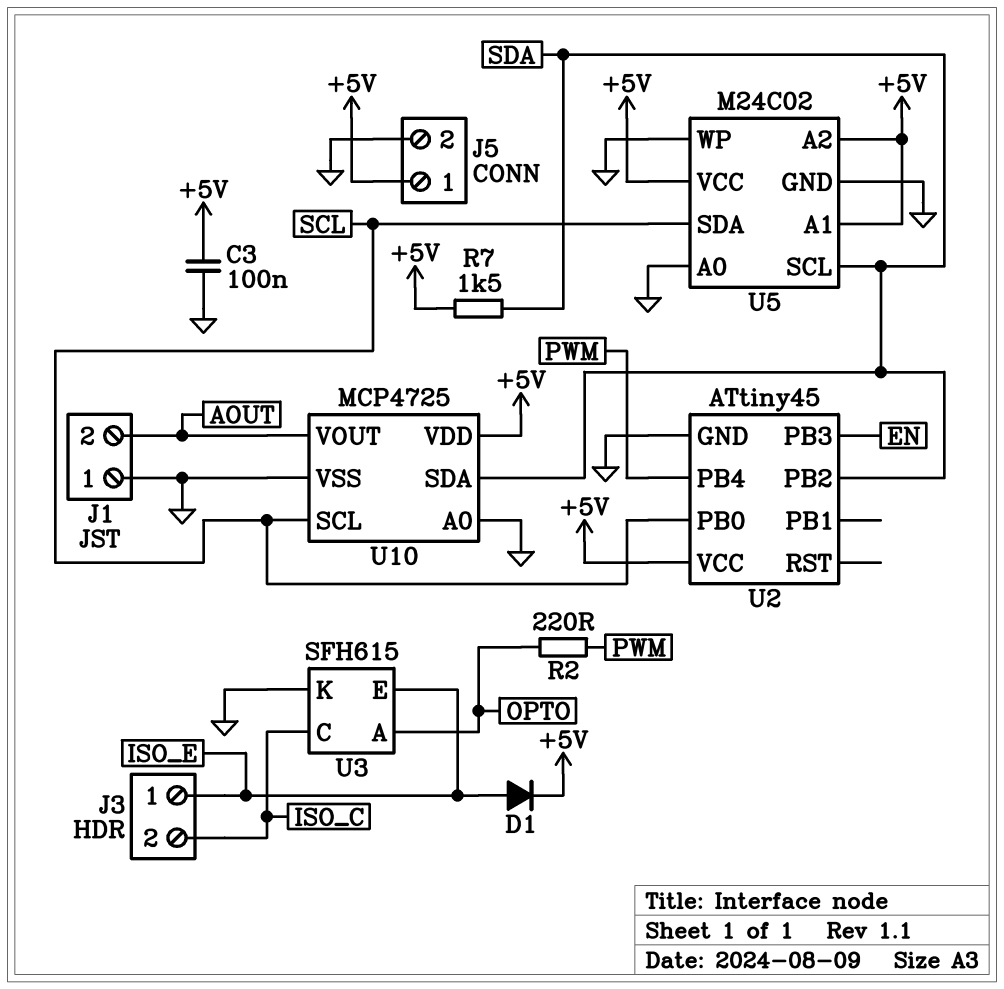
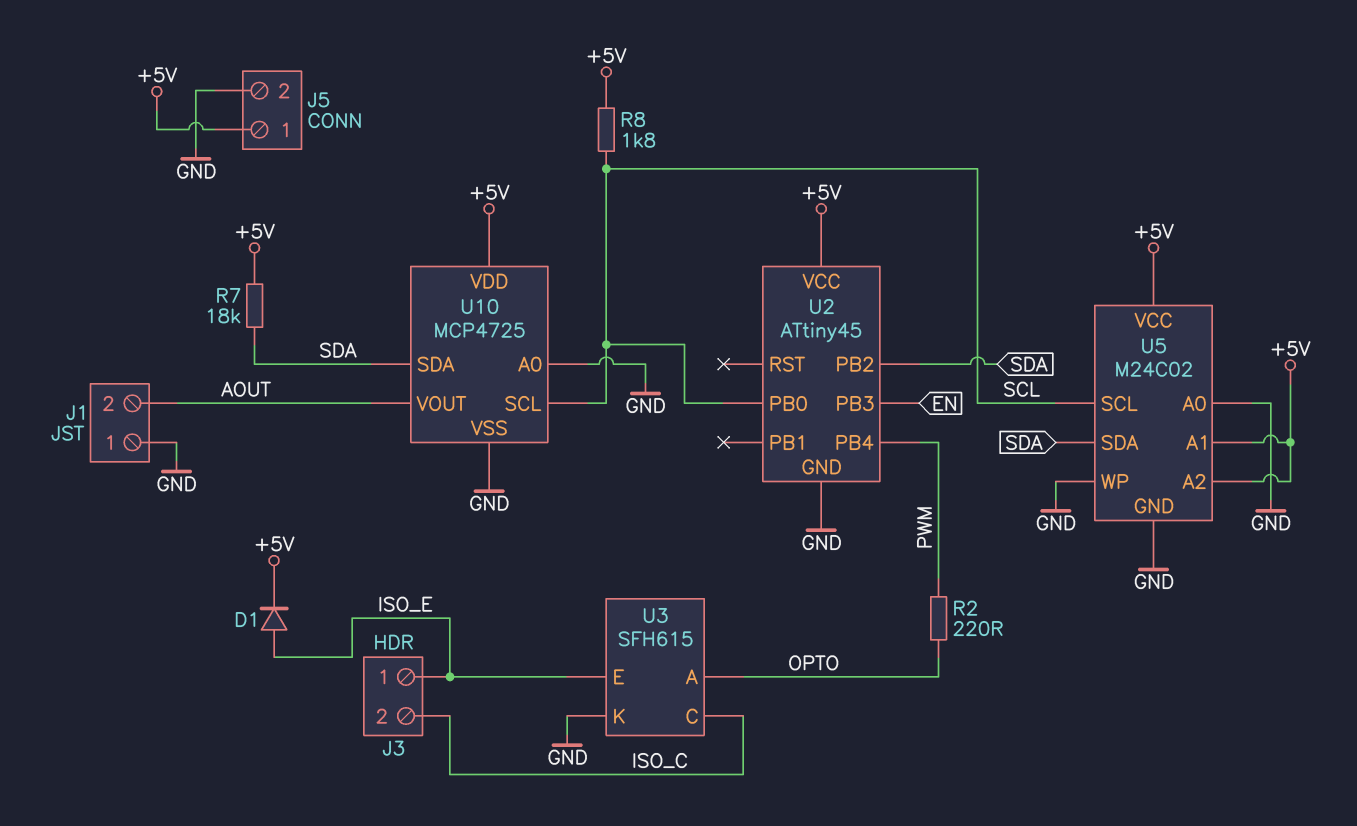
C3: 100nF (+5V, GND) -> none
R7: 1.5k (+5V, SDA) -> 18k (+5V, SDA)
R8: none -> 1.8k (+5V, SCL)
U5 pin SCL: SDA -> SCL
U5 pin SDA: SCL -> SDA

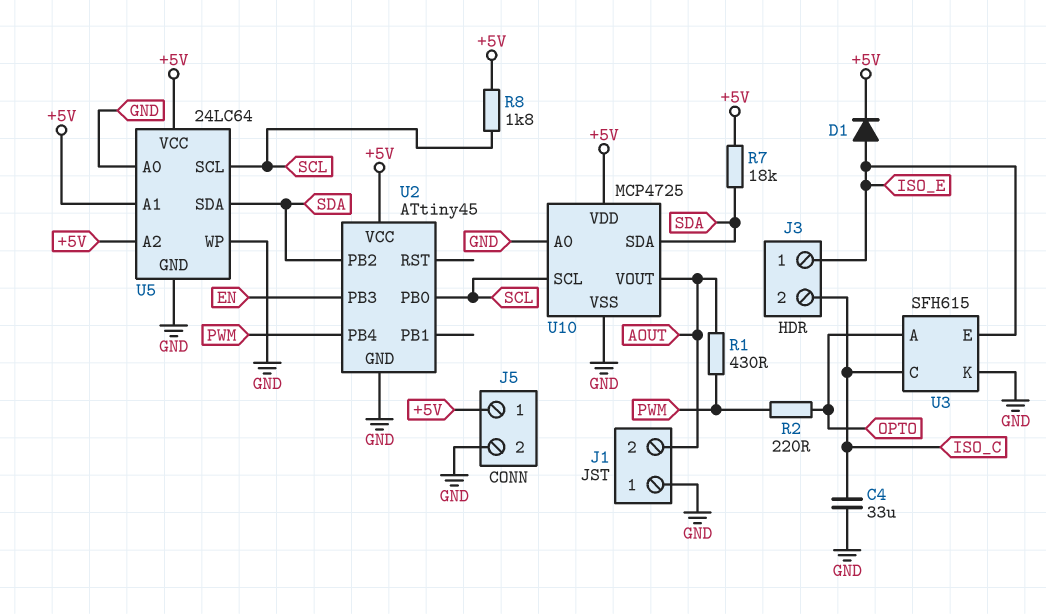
C4: none -> 33uF (GND, ISO_C)
R1: none -> 430 (AOUT, PWM)
U5: M24C02 -> 24LC64

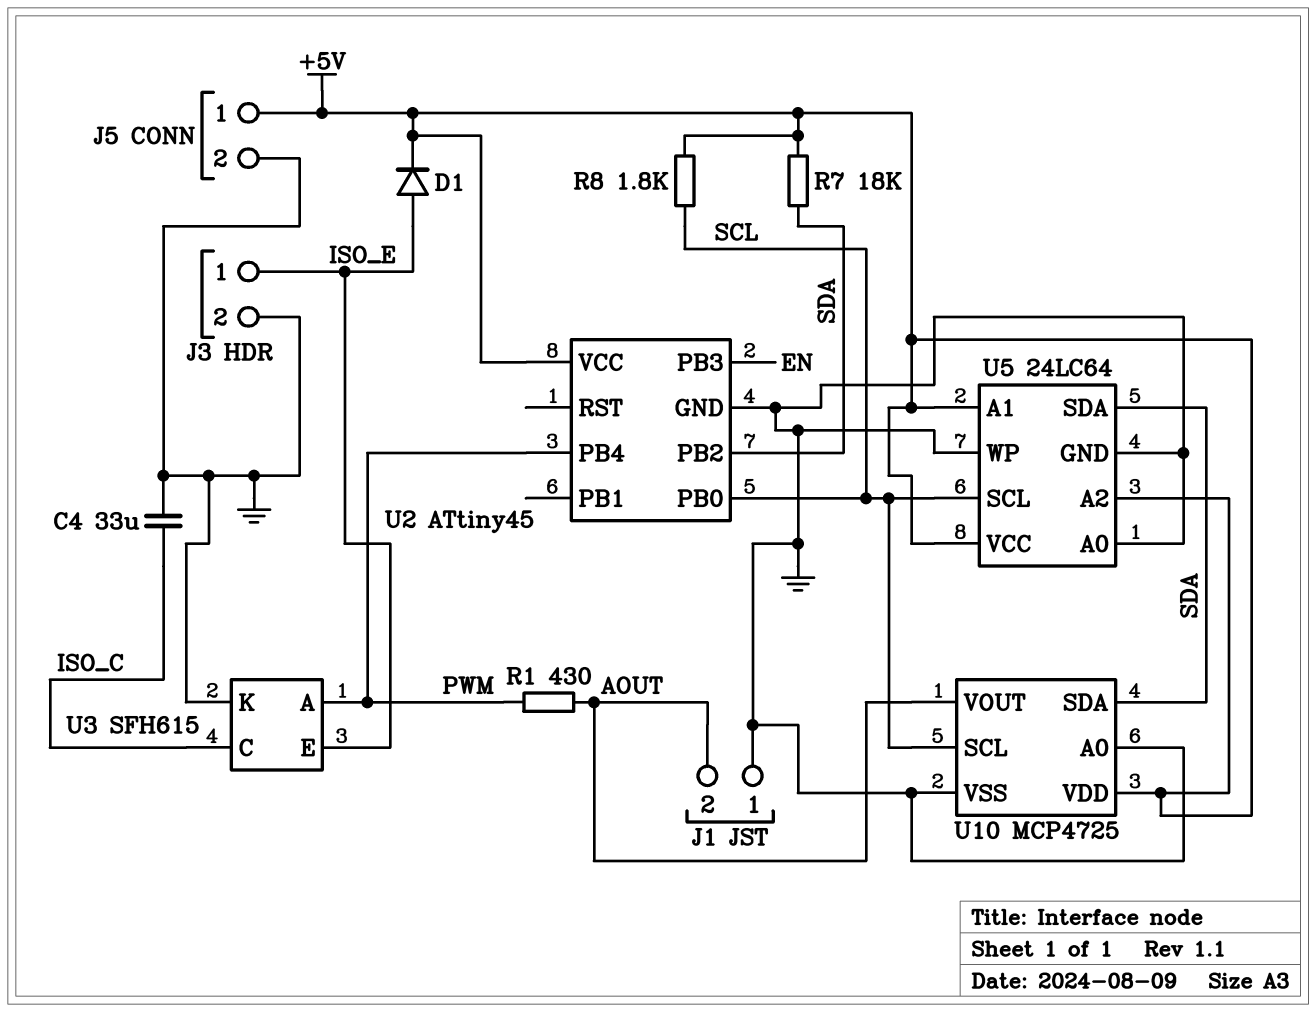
J3 pin 2: ISO_C -> GND
R2: 220 (OPTO, PWM) -> none
U3 pin A: OPTO -> PWM

